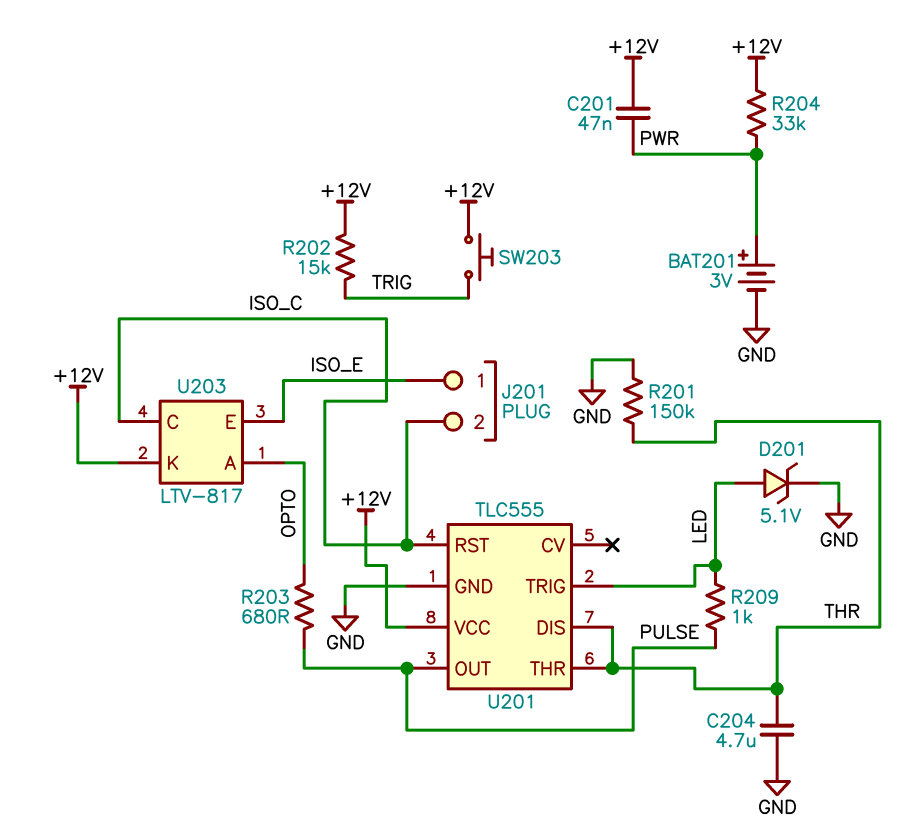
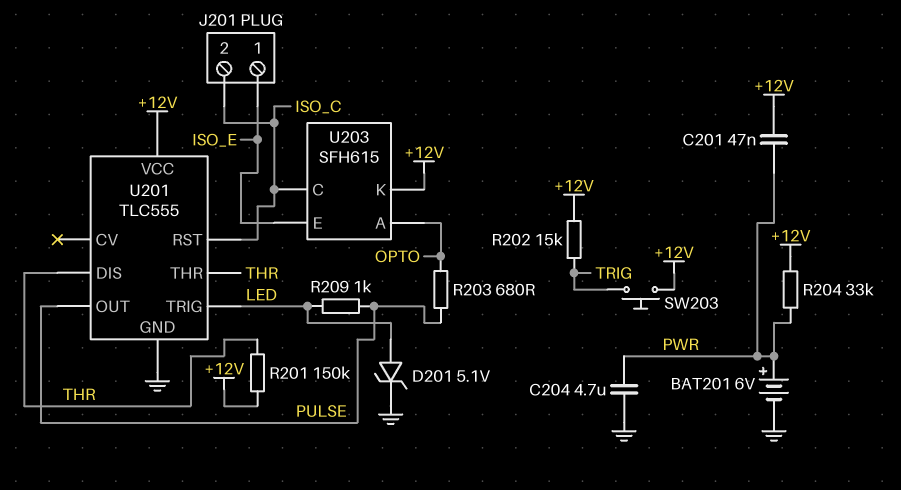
BAT201: 3V (plus PWR, minus GND) -> 6V (plus PWR, minus GND)
C204: 4.7uF (GND, THR) -> 4.7uF (GND, PWR)
R201: 150k (GND, THR) -> 150k (+12V, THR)
U203: LTV-817 -> SFH615

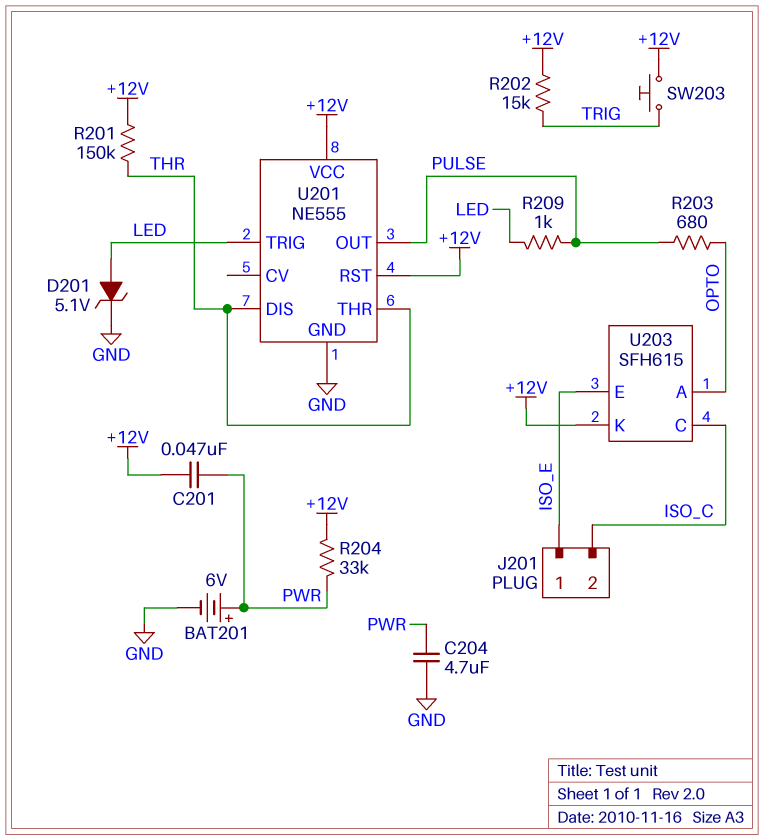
U201: TLC555 -> NE555
U201 pin RST: ISO_C -> +12V

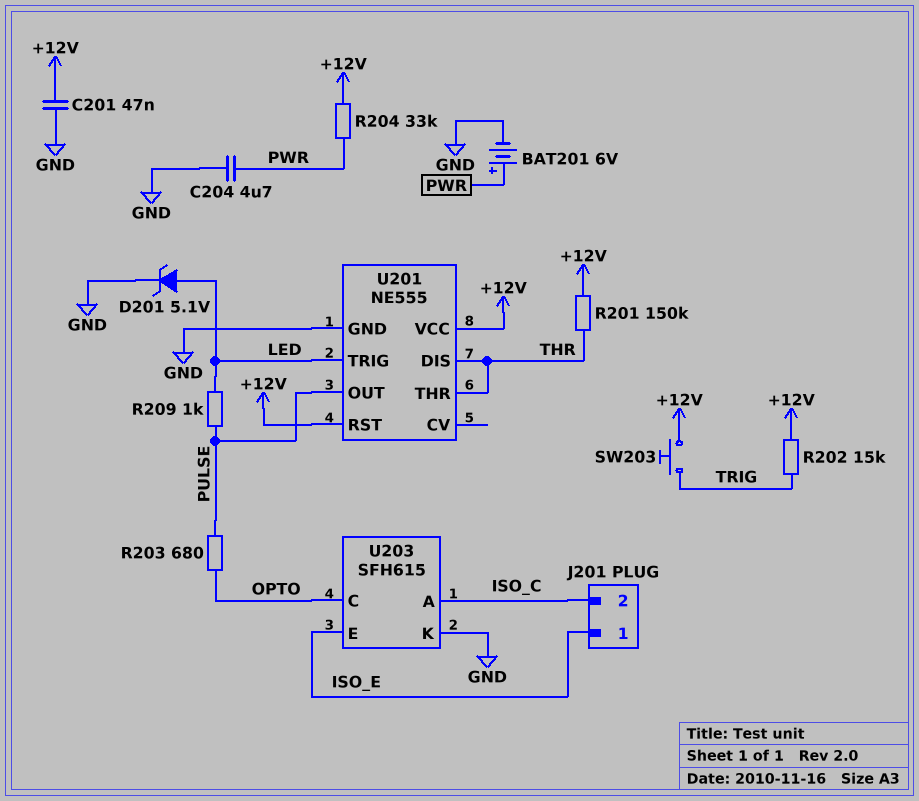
C201: 47nF (+12V, PWR) -> 47nF (+12V, GND)
U203 pin A: OPTO -> ISO_C
U203 pin C: ISO_C -> OPTO
U203 pin K: +12V -> GND

